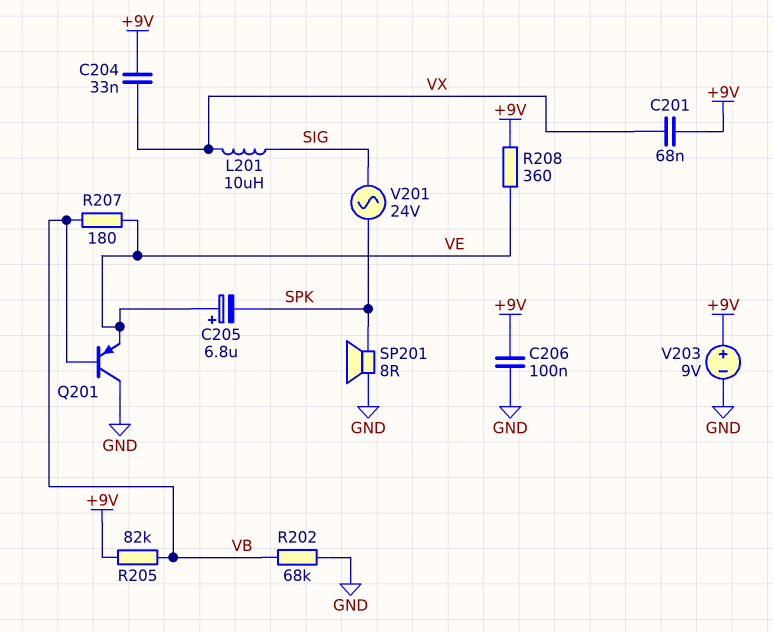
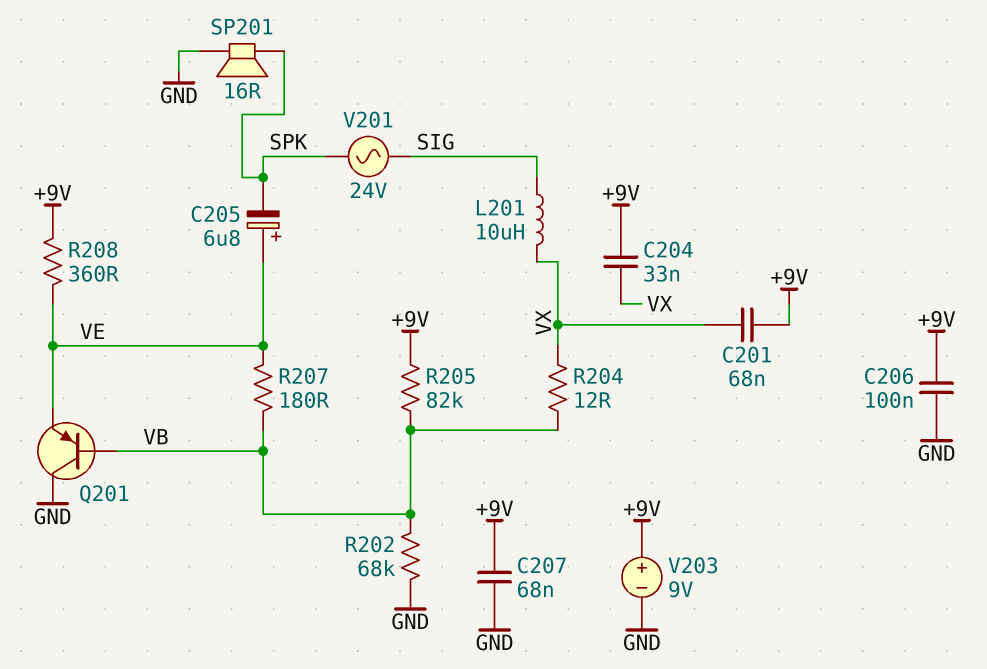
C207: none -> 68nF (+9V, GND)
R204: none -> 12 (VB, VX)
SP201: speaker 8R (GND, SPK) -> speaker 16R (GND, SPK)

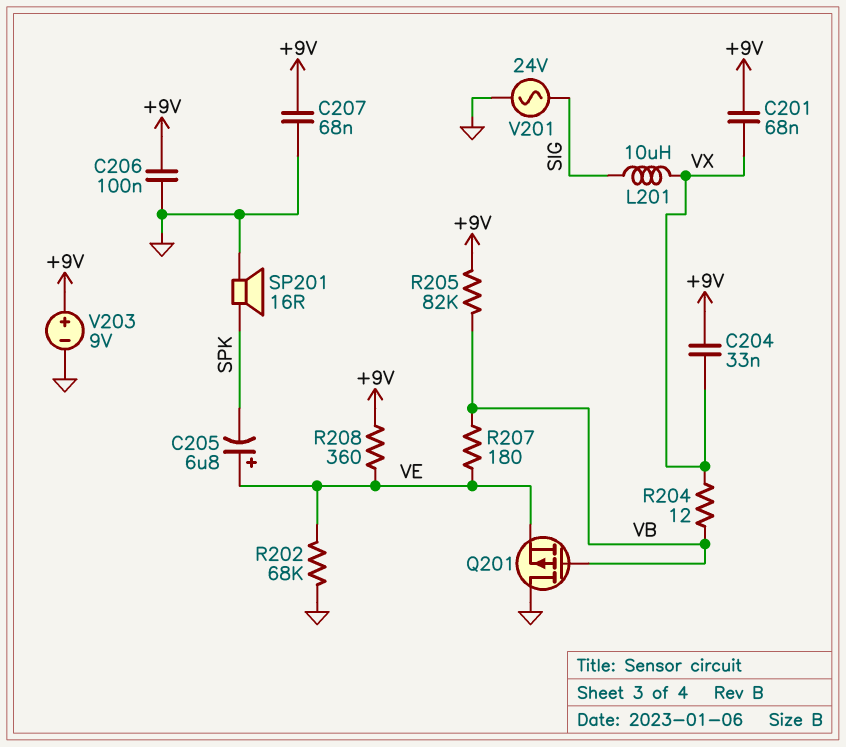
Q201: PNP (B VB, C GND, E VE) -> PMOS (G VB, D GND, S VE)
R202: 68k (GND, VB) -> 68k (GND, VE)
V201: AC 24V (SIG, SPK) -> AC 24V (GND, SIG)

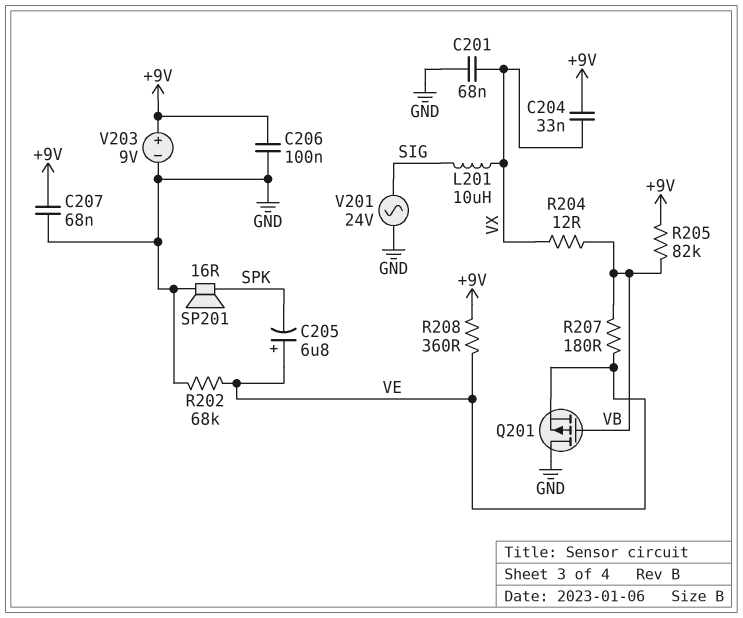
C201: 68nF (+9V, VX) -> 68nF (GND, VX)

